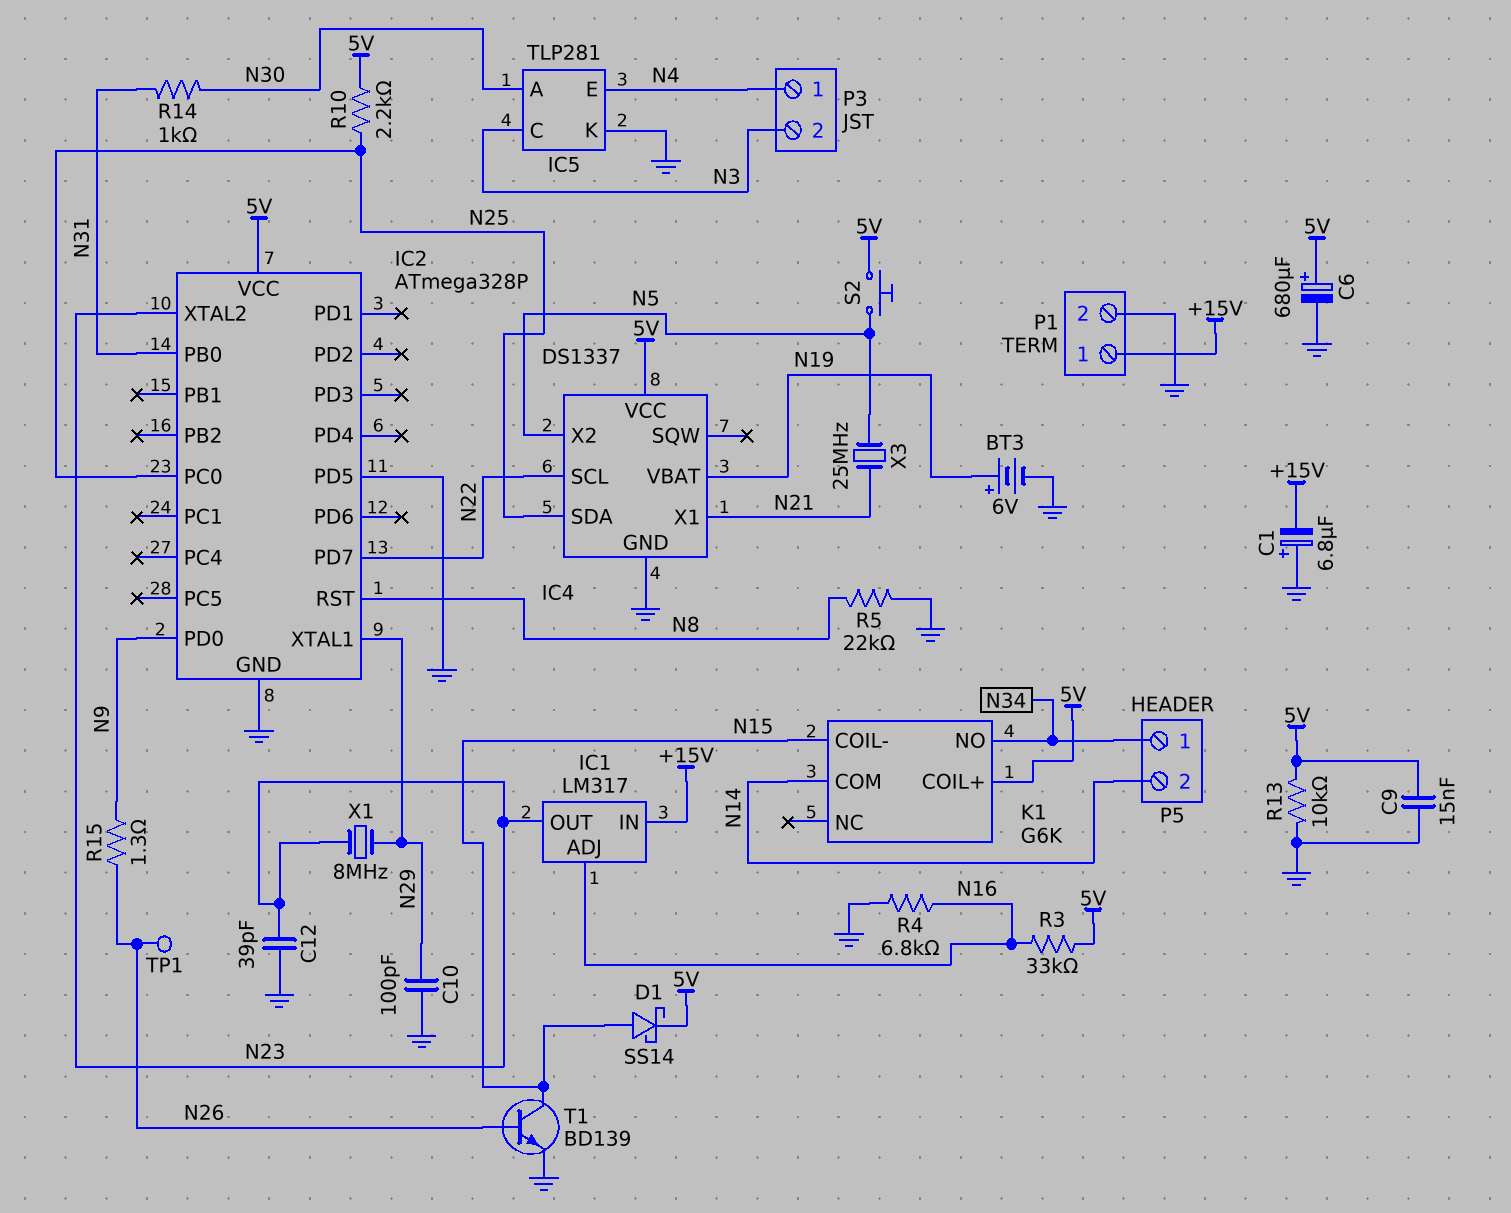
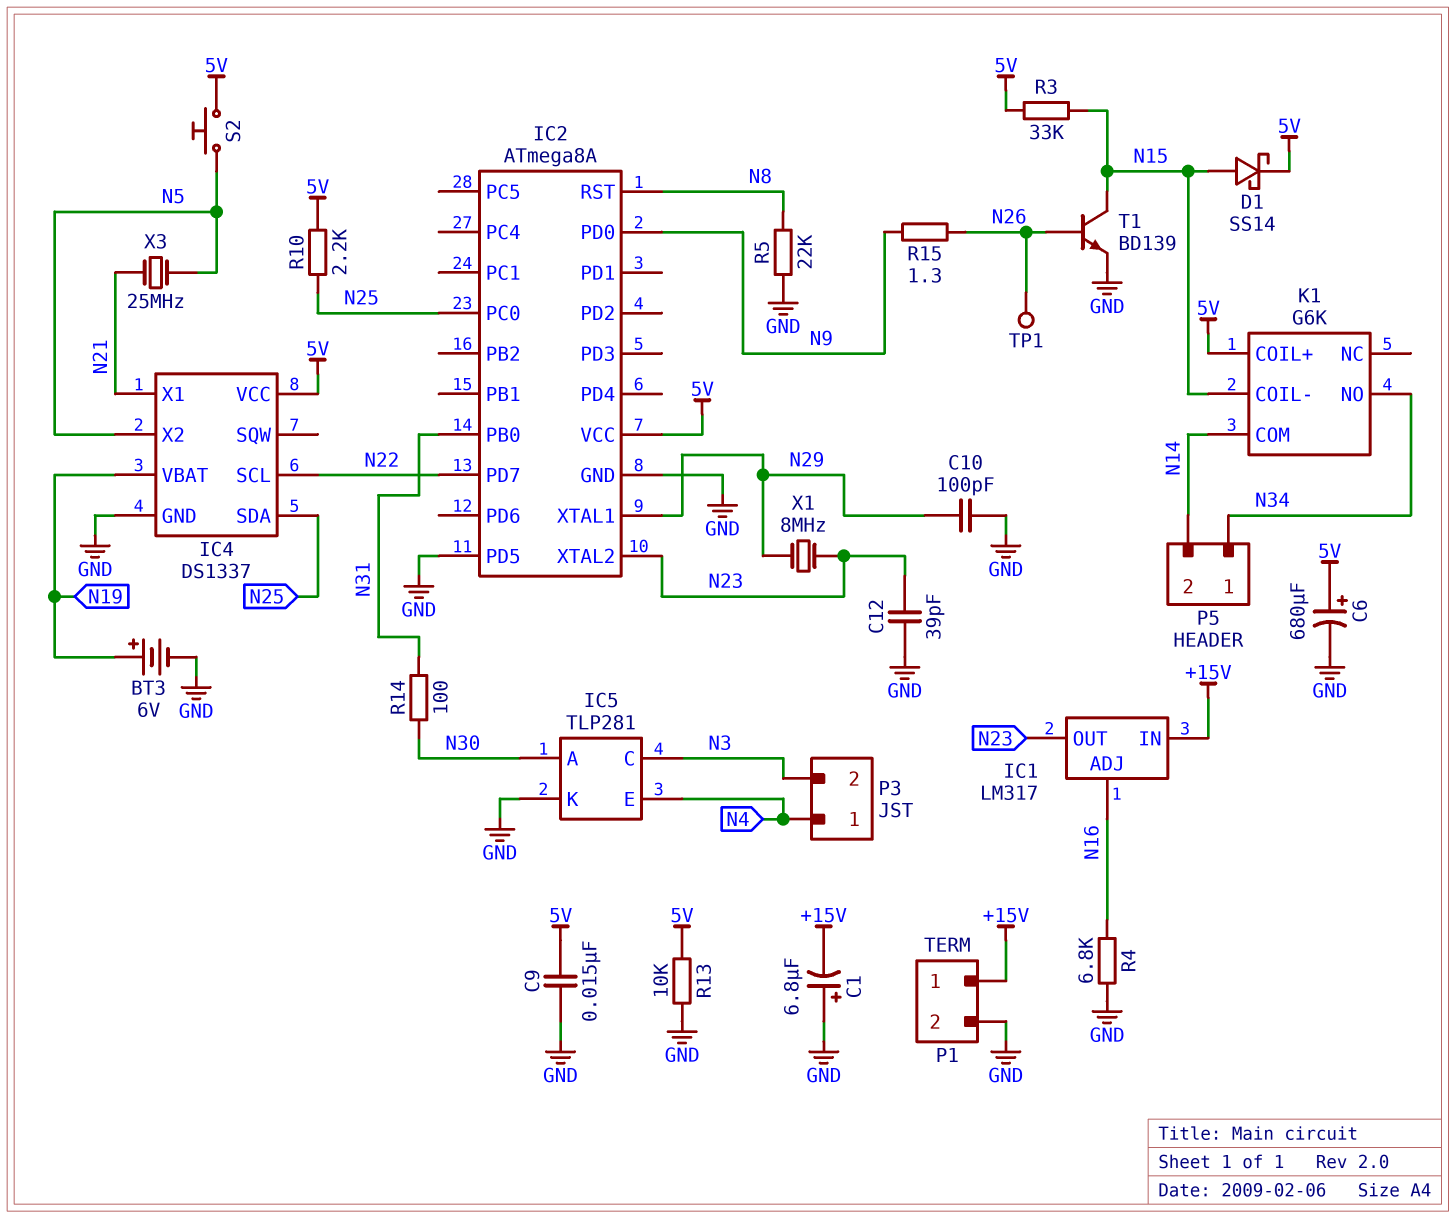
IC2: ATmega328P -> ATmega8A
R3: 33k (5V, N16) -> 33k (5V, N15)
R14: 1k (N30, N31) -> 100 (N30, N31)

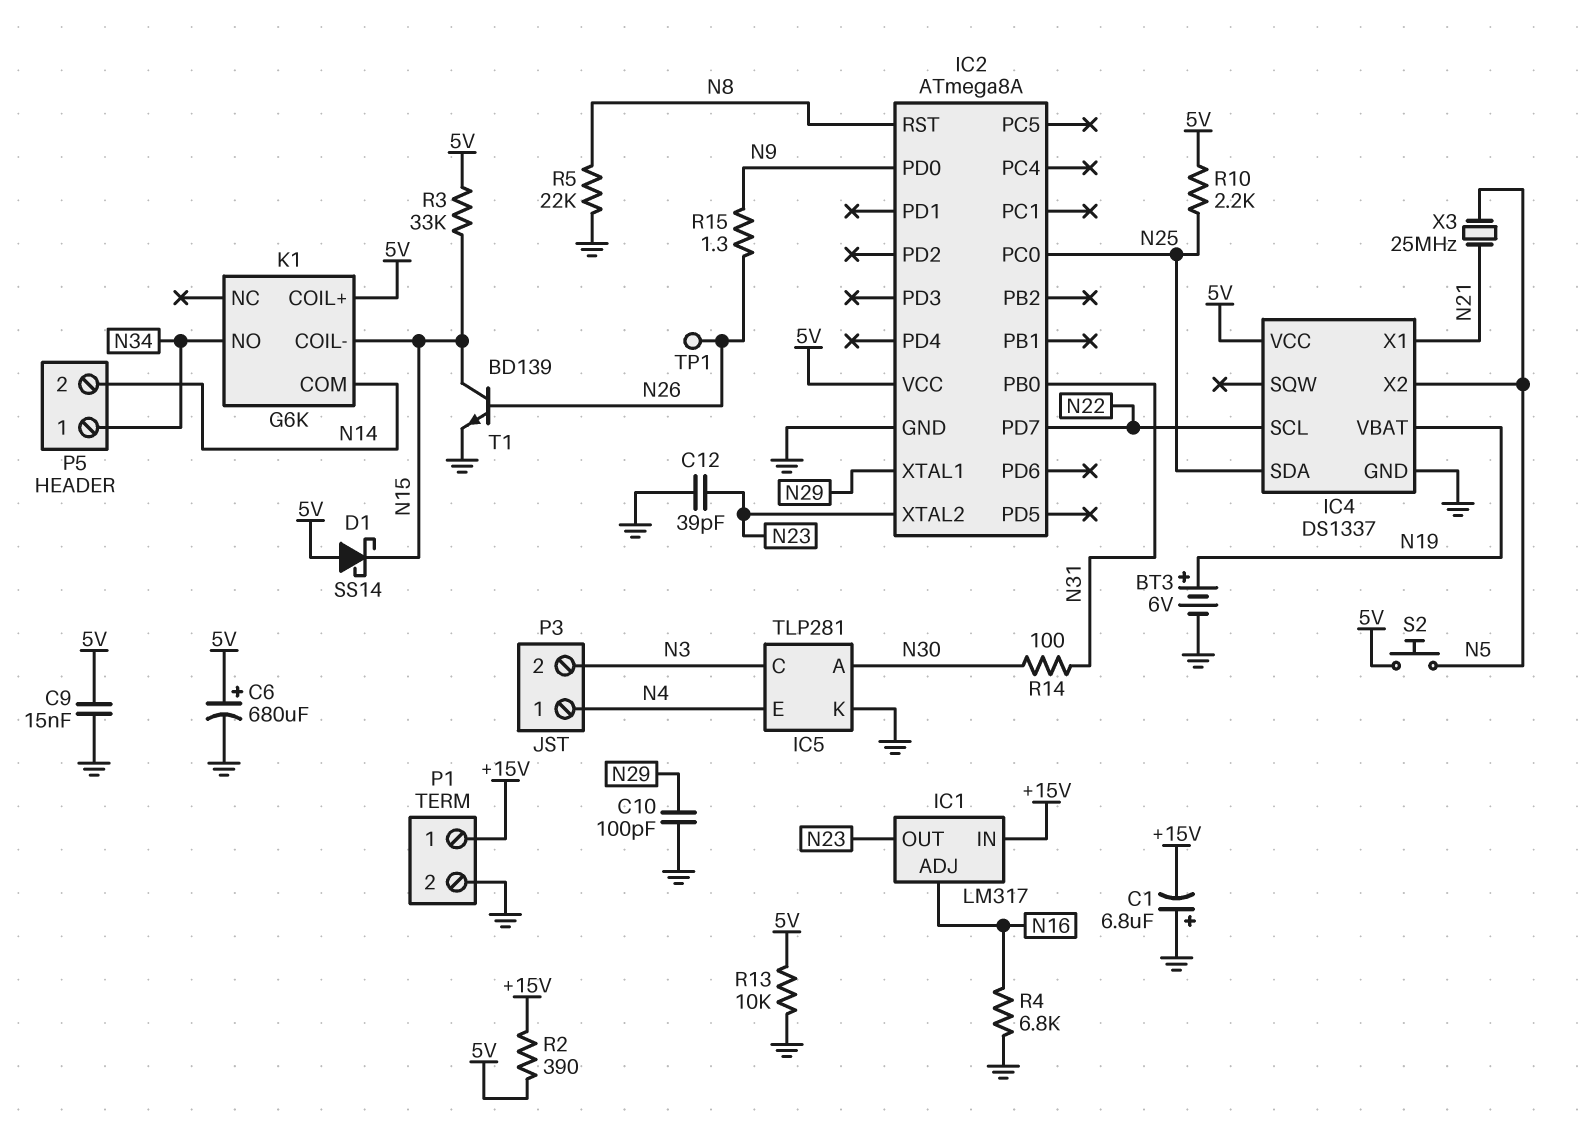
D1: schottky SS14 (A N15, K 5V) -> schottky SS14 (A 5V, K N15)
IC2 pin PD5: GND -> none
R2: none -> 390 (+15V, 5V)
X1: 8MHz (N23, N29) -> none

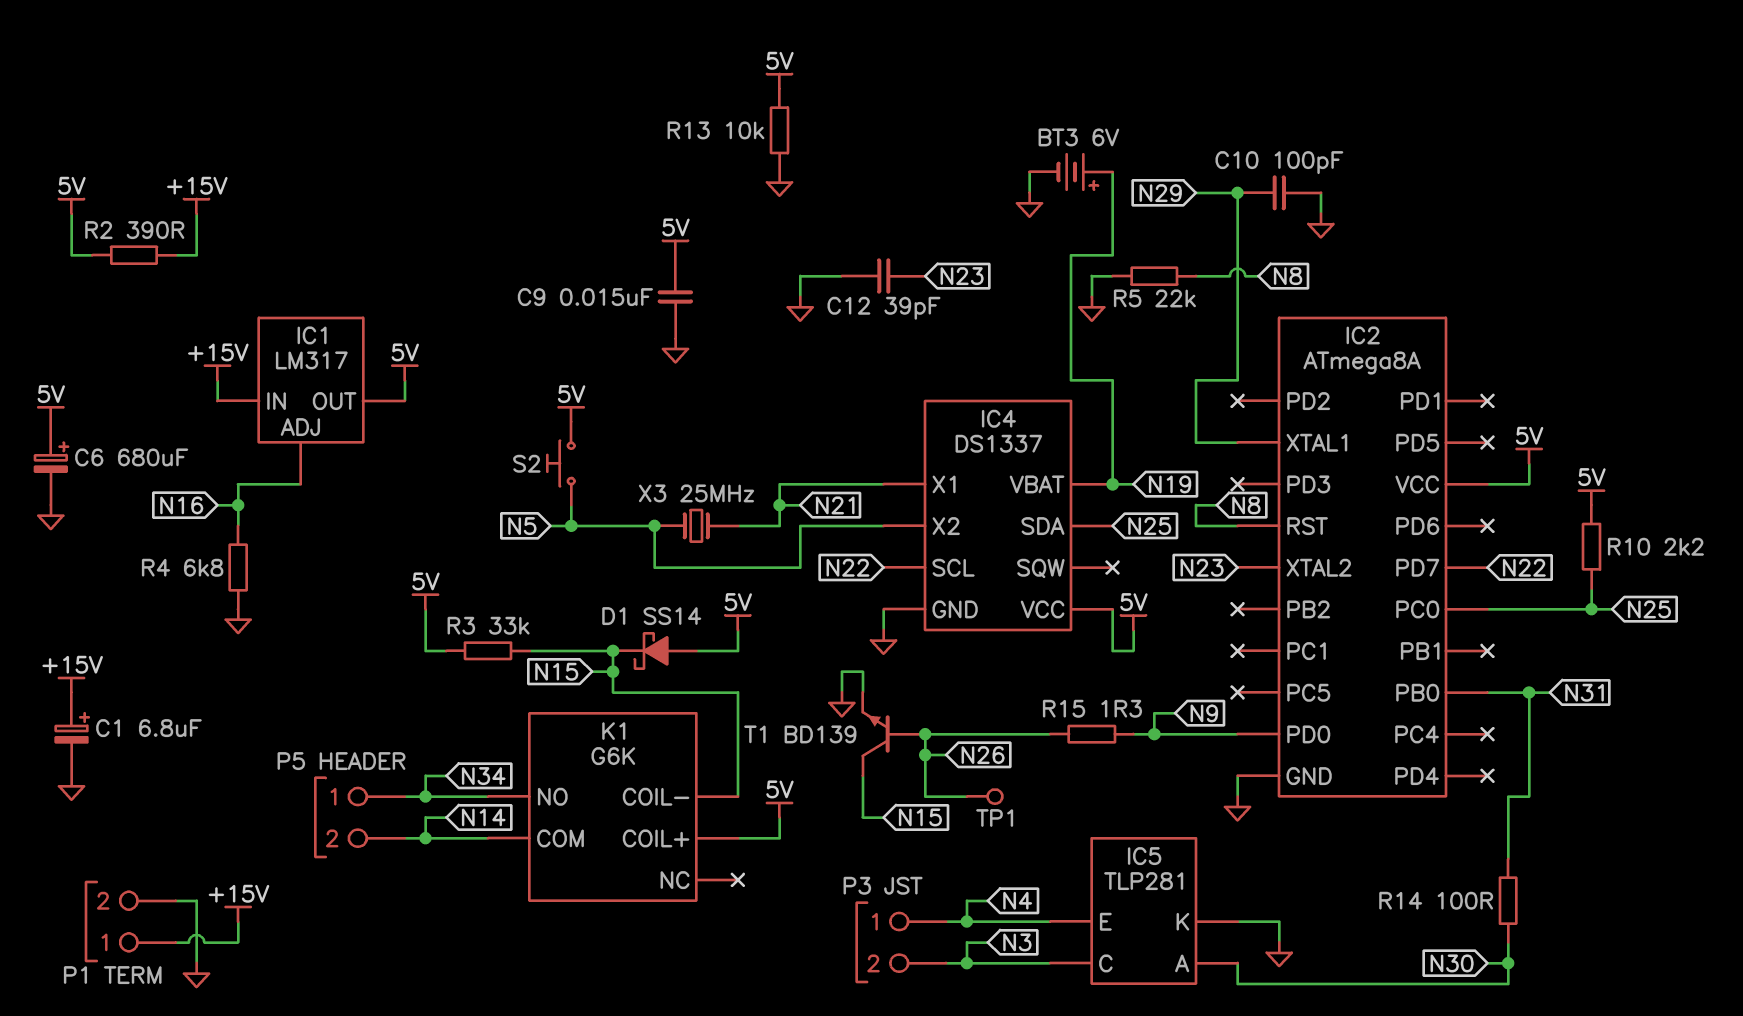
C1: 6.8uF (plus GND, minus +15V) -> 6.8uF (plus +15V, minus GND)
IC1 pin OUT: N23 -> 5V

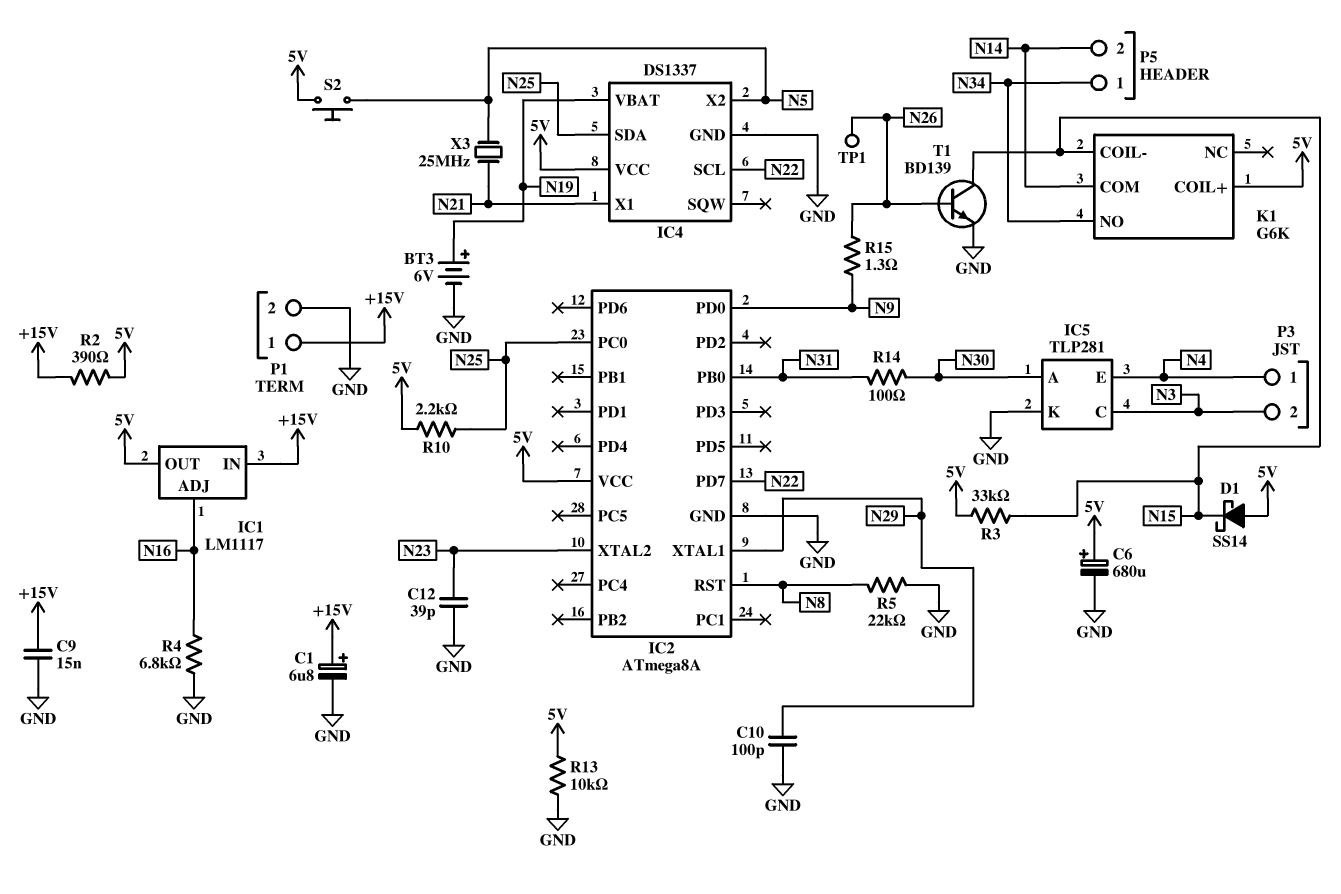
C9: 15nF (5V, GND) -> 15nF (+15V, GND)
IC1: LM317 -> LM1117

